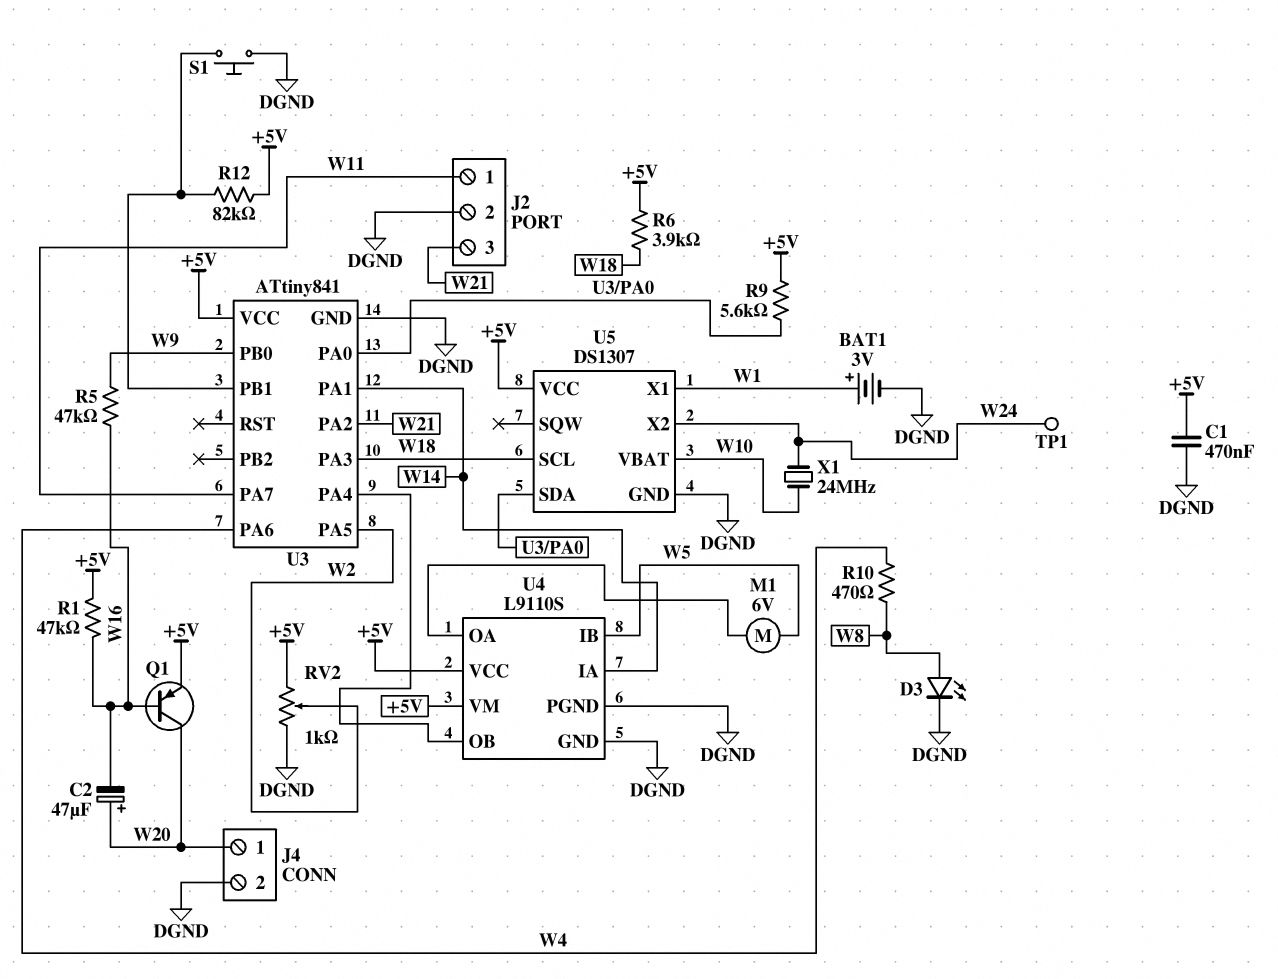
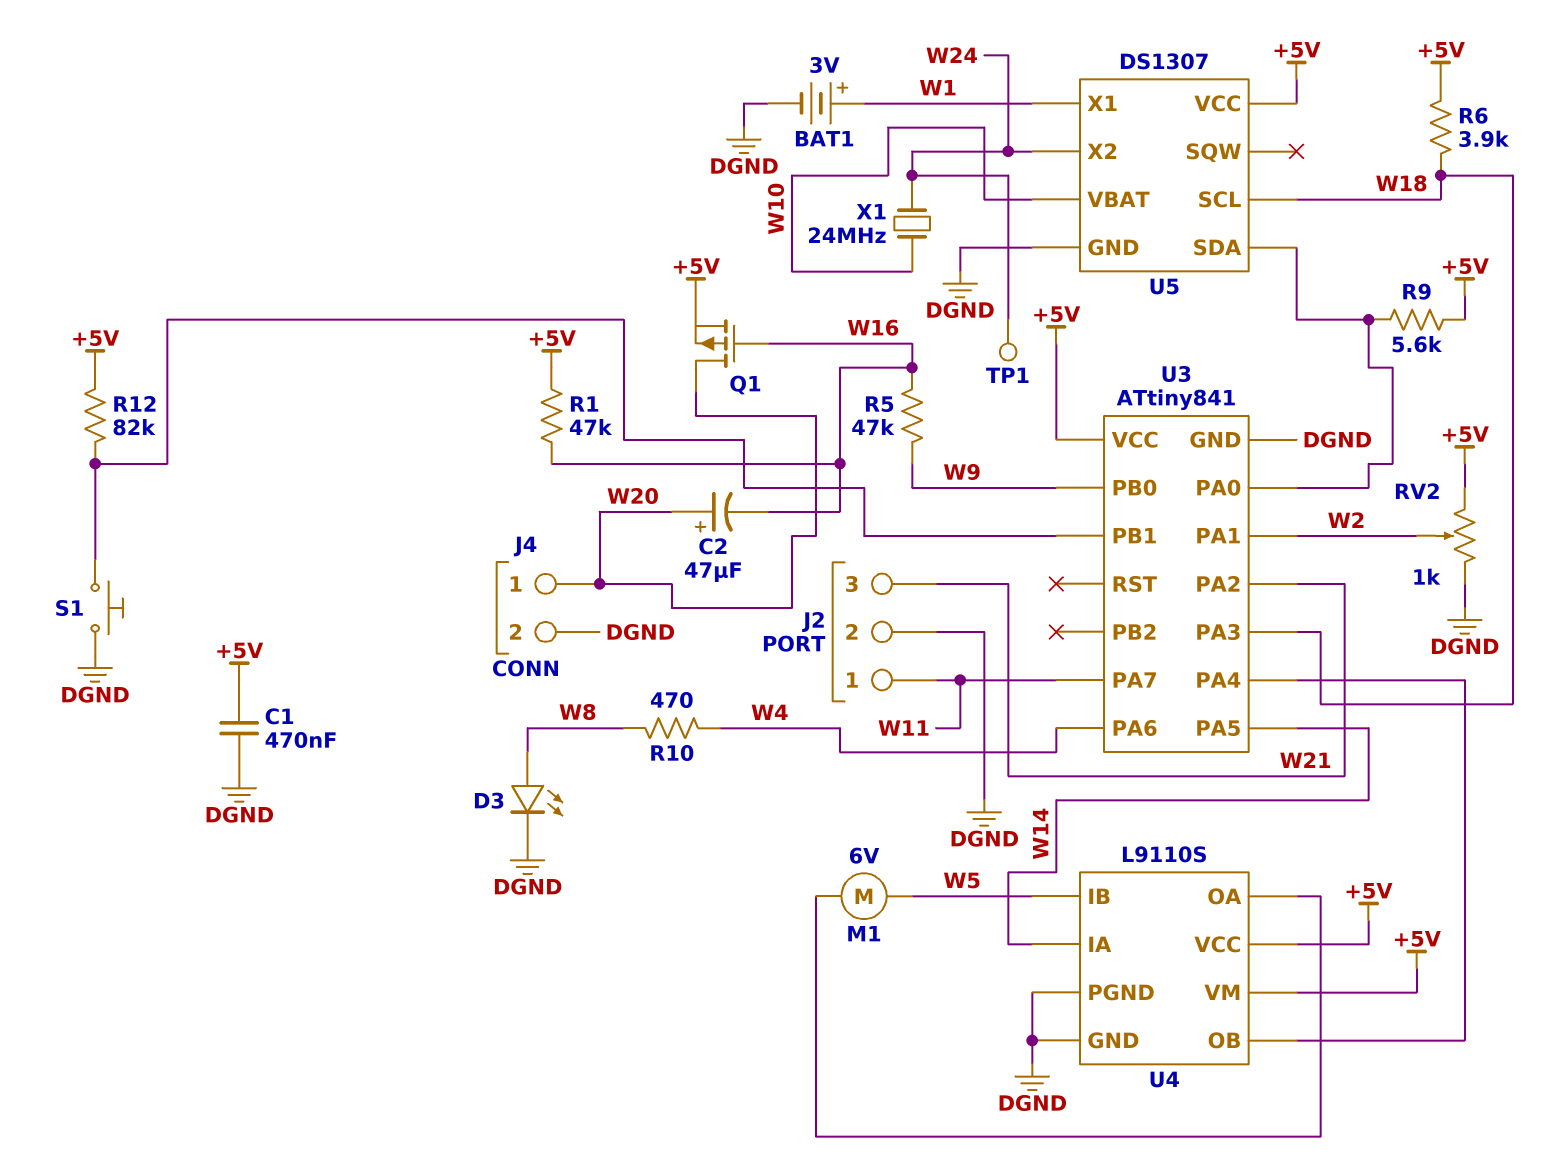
Q1: PNP (B W16, C W20, E +5V) -> PMOS (G W16, D W20, S +5V)
U3 pin PA1: W14 -> W2
U3 pin PA5: W2 -> W14

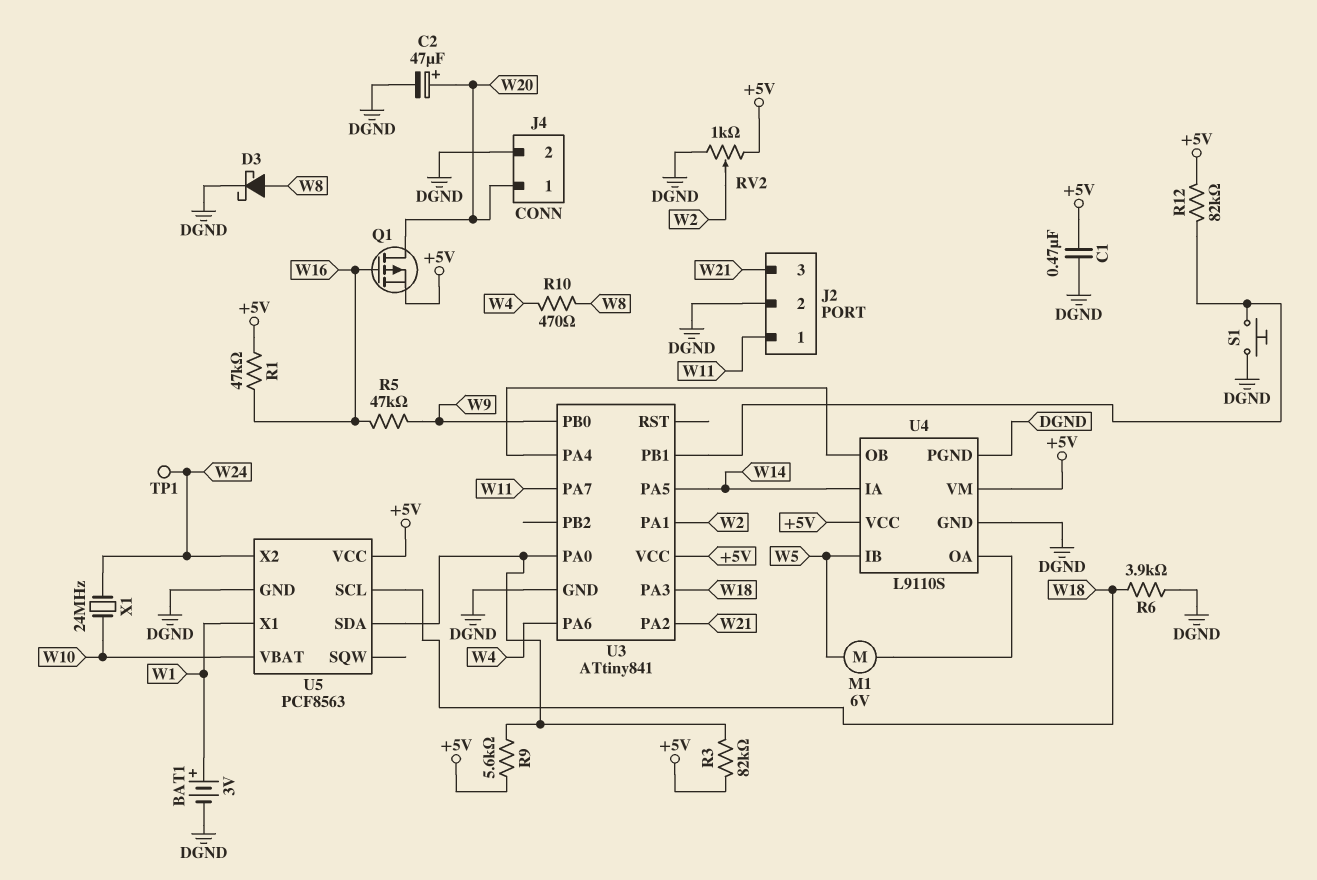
C2: 47uF (plus W20, minus W16) -> 47uF (plus W20, minus DGND)
D3: LED (A W8, K DGND) -> schottky (A W8, K DGND)
R3: none -> 82k (+5V, U3/PA0)
R6: 3.9k (+5V, W18) -> 3.9k (DGND, W18)
U5: DS1307 -> PCF8563

